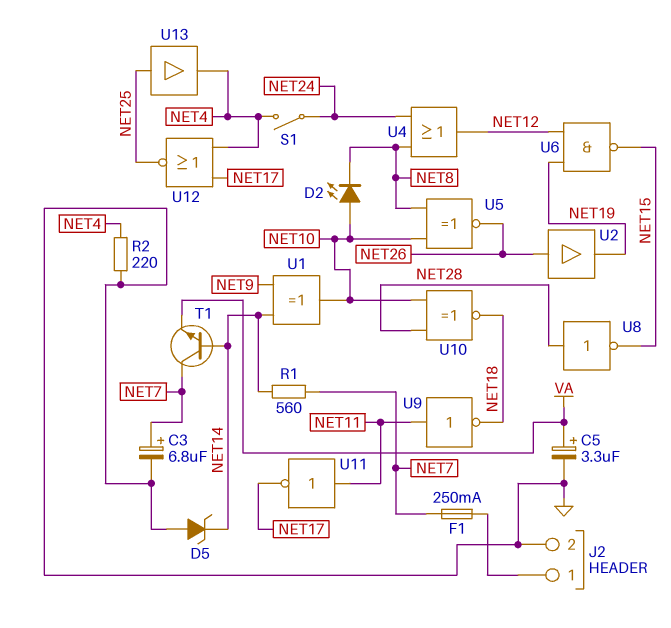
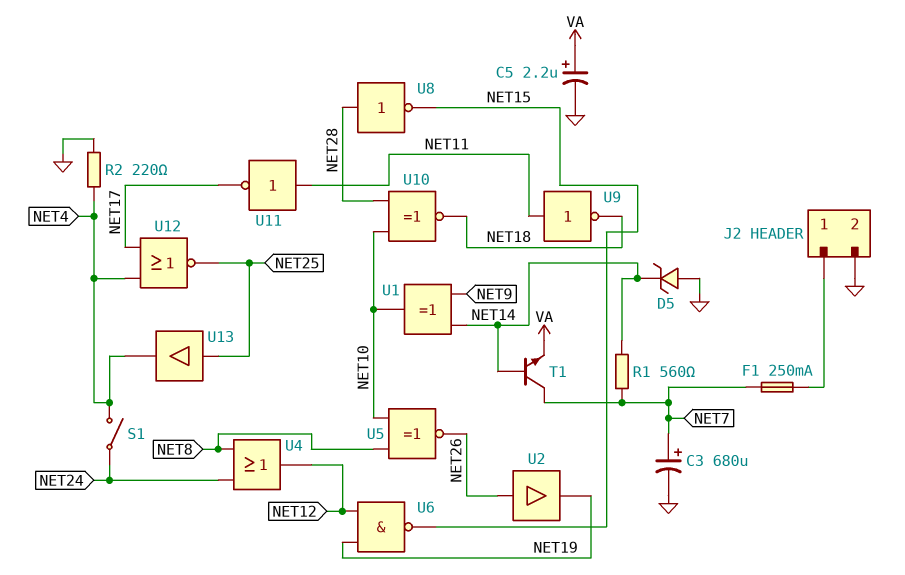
C3: 6.8uF (plus NET7, minus GND) -> 680uF (plus NET7, minus GND)
C5: 3.3uF (plus VA, minus GND) -> 2.2uF (plus VA, minus GND)
D2: LED (A NET10, K NET8) -> none

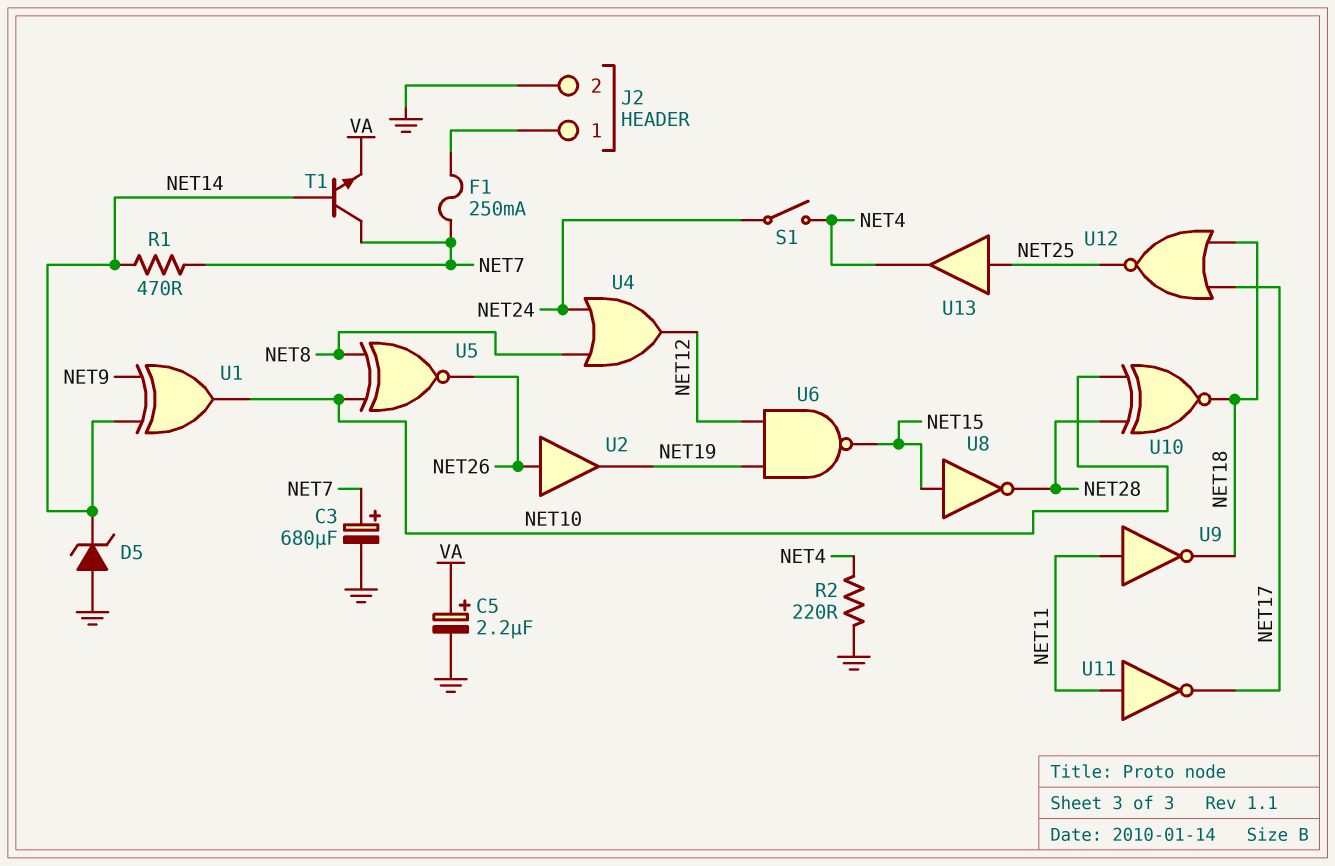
R1: 560 (NET7, NET14) -> 470 (NET7, NET14)
U8: NOT (in NET28, out NET15) -> NOT (in NET15, out NET28)
U12: NOR (in NET4, in NET17, out NET25) -> NOR (in NET17, in NET18, out NET25)

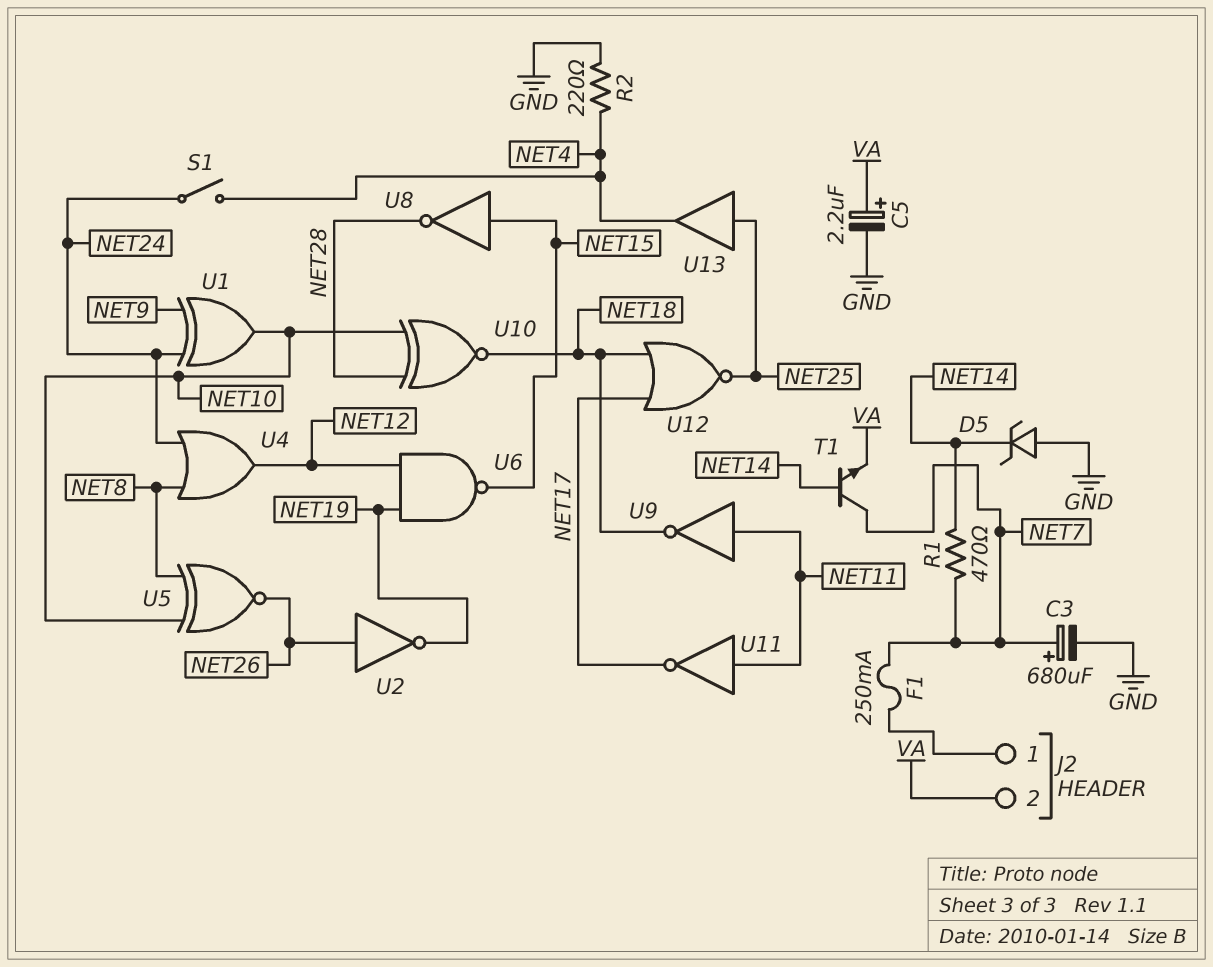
J2 pin 2: GND -> VA
U1: XOR (in NET9, in NET14, out NET10) -> XOR (in NET9, in NET24, out NET10)
U2: buffer (in NET26, out NET19) -> NOT (in NET26, out NET19)

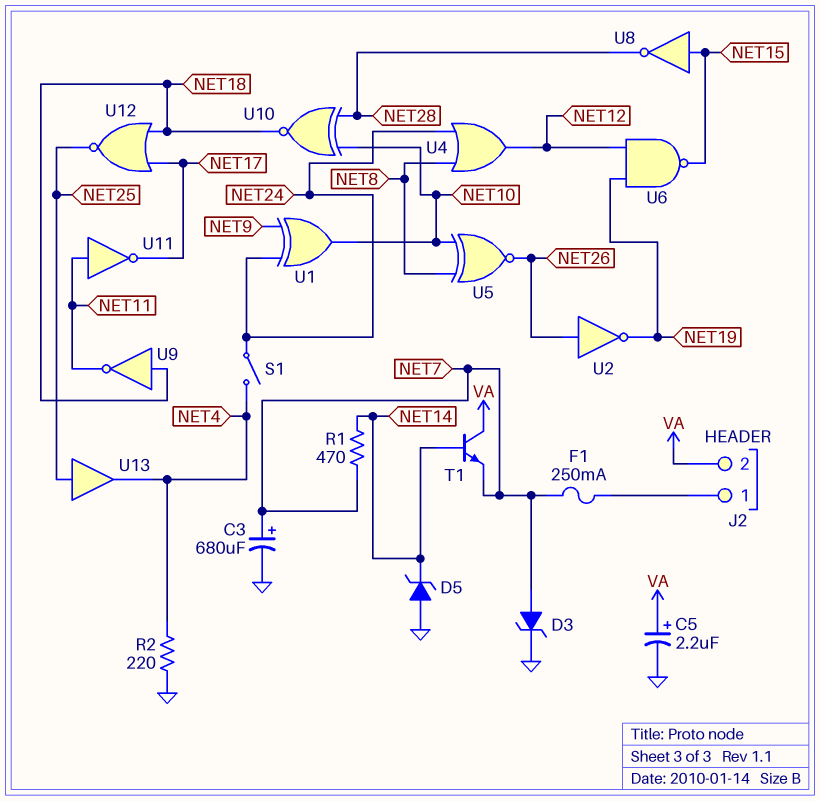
D3: none -> zener (A NET7, K GND)
T1: NPN (B NET14, C NET7, E VA) -> NPN (B NET14, C VA, E NET7)
U9: NOT (in NET11, out NET18) -> NOT (in NET18, out NET11)

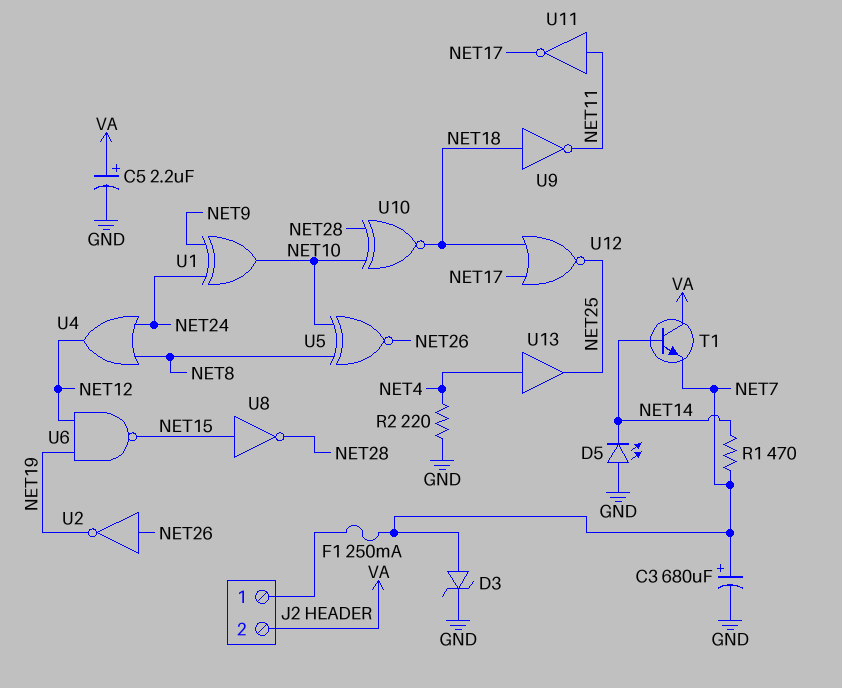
D5: zener (A GND, K NET14) -> LED (A GND, K NET14)
S1: switch (NET4, NET24) -> none
U13: buffer (in NET25, out NET4) -> buffer (in NET4, out NET25)

